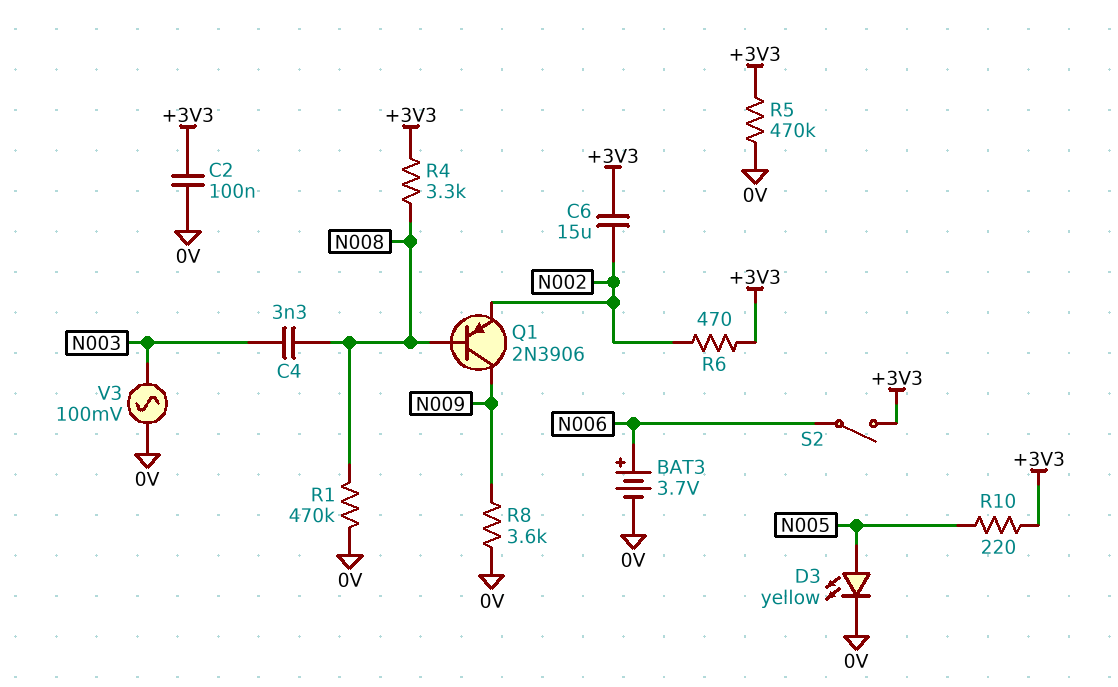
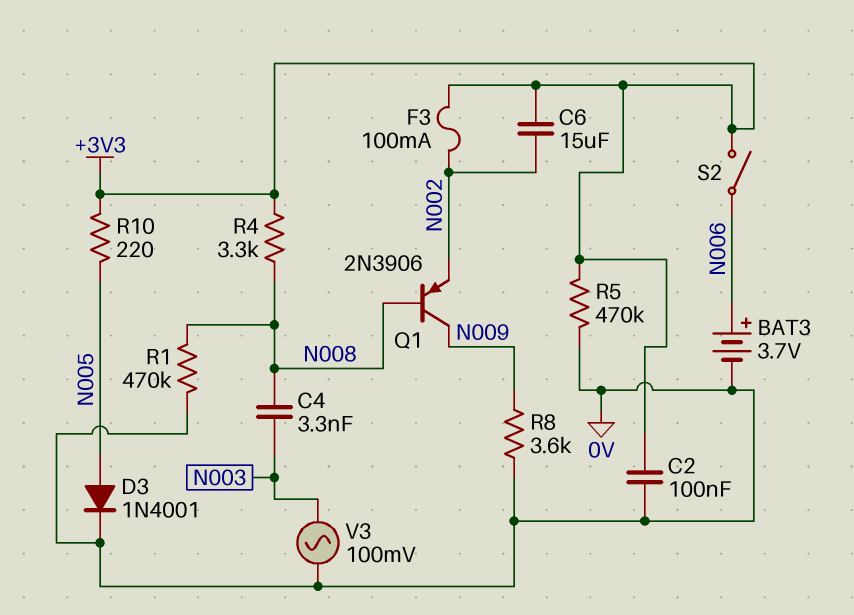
D3: LED yellow (A N005, K 0V) -> diode 1N4001 (A N005, K 0V)
F3: none -> 100mA (+3V3, N002)
R6: 470 (+3V3, N002) -> none

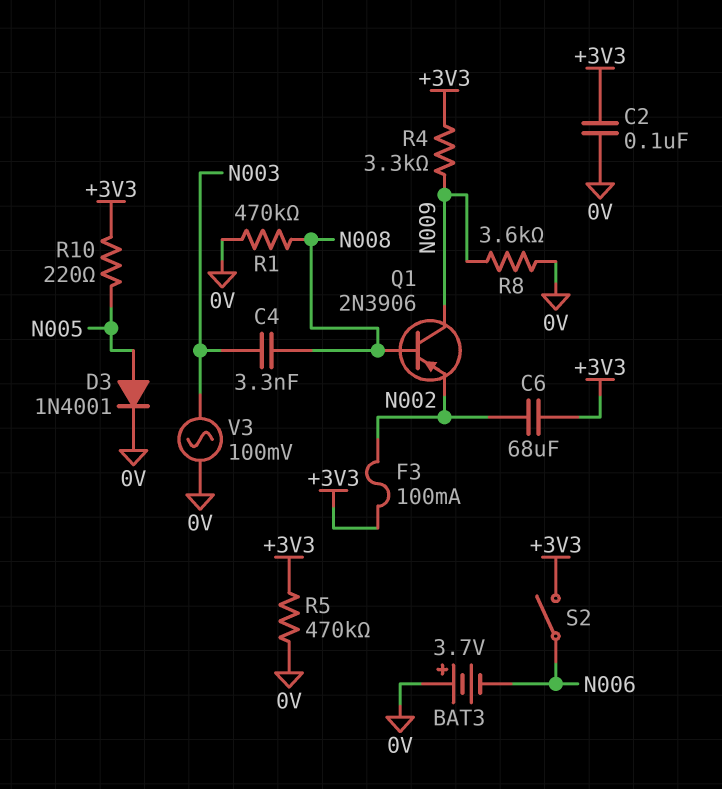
BAT3: 3.7V (plus N006, minus 0V) -> 3.7V (plus 0V, minus N006)
C6: 15uF (+3V3, N002) -> 68uF (+3V3, N002)
R4: 3.3k (+3V3, N008) -> 3.3k (+3V3, N009)

